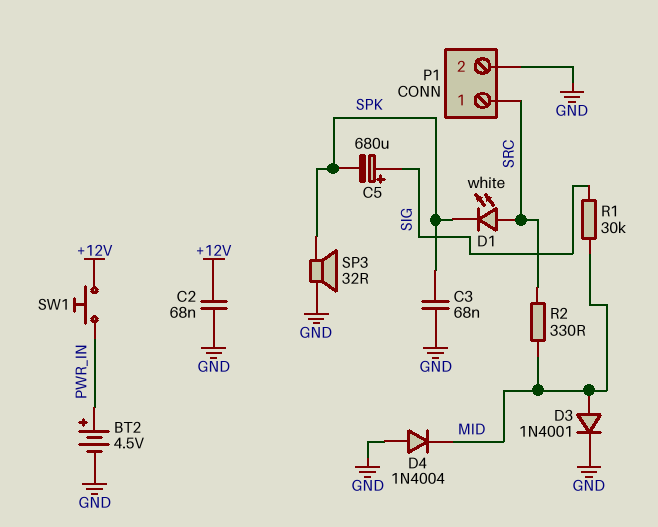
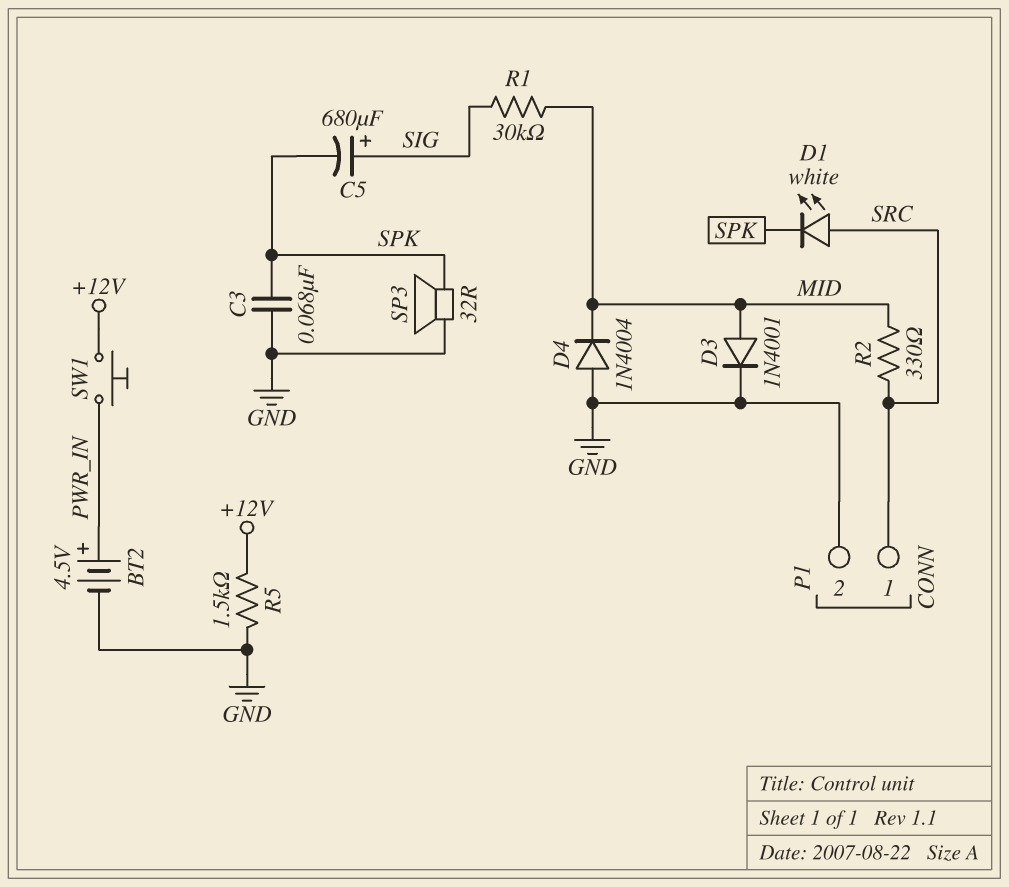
C2: 68nF (+12V, GND) -> none
R5: none -> 1.5k (+12V, GND)

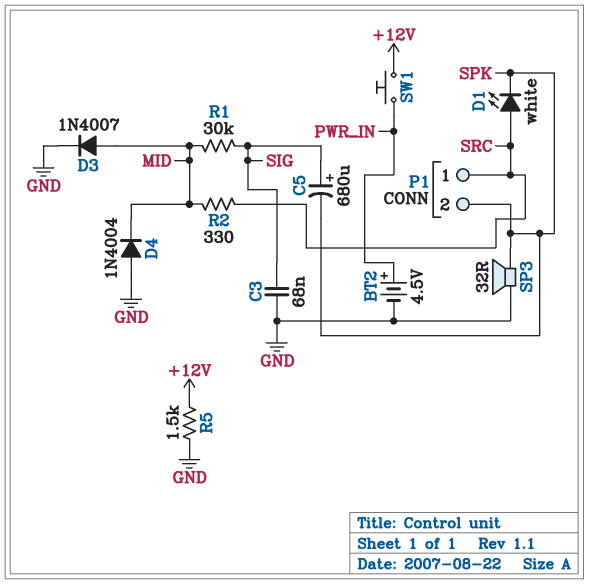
C3: 68nF (GND, SPK) -> 68nF (GND, SIG)
D3: diode 1N4001 (A MID, K GND) -> diode 1N4007 (A MID, K GND)
P1 pin 2: GND -> SPK

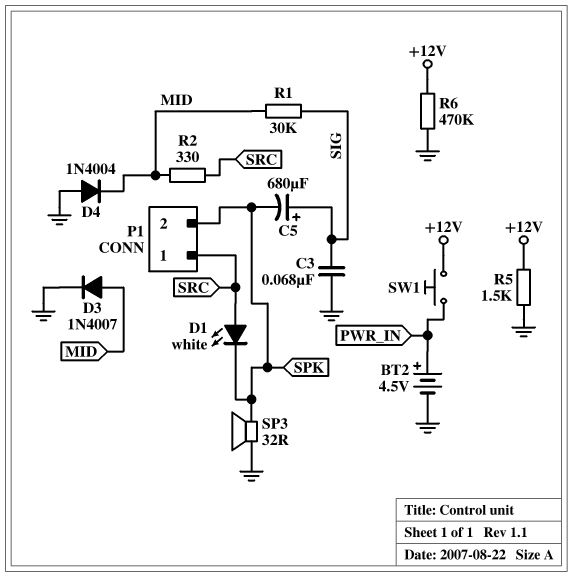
R6: none -> 470k (+12V, GND)

